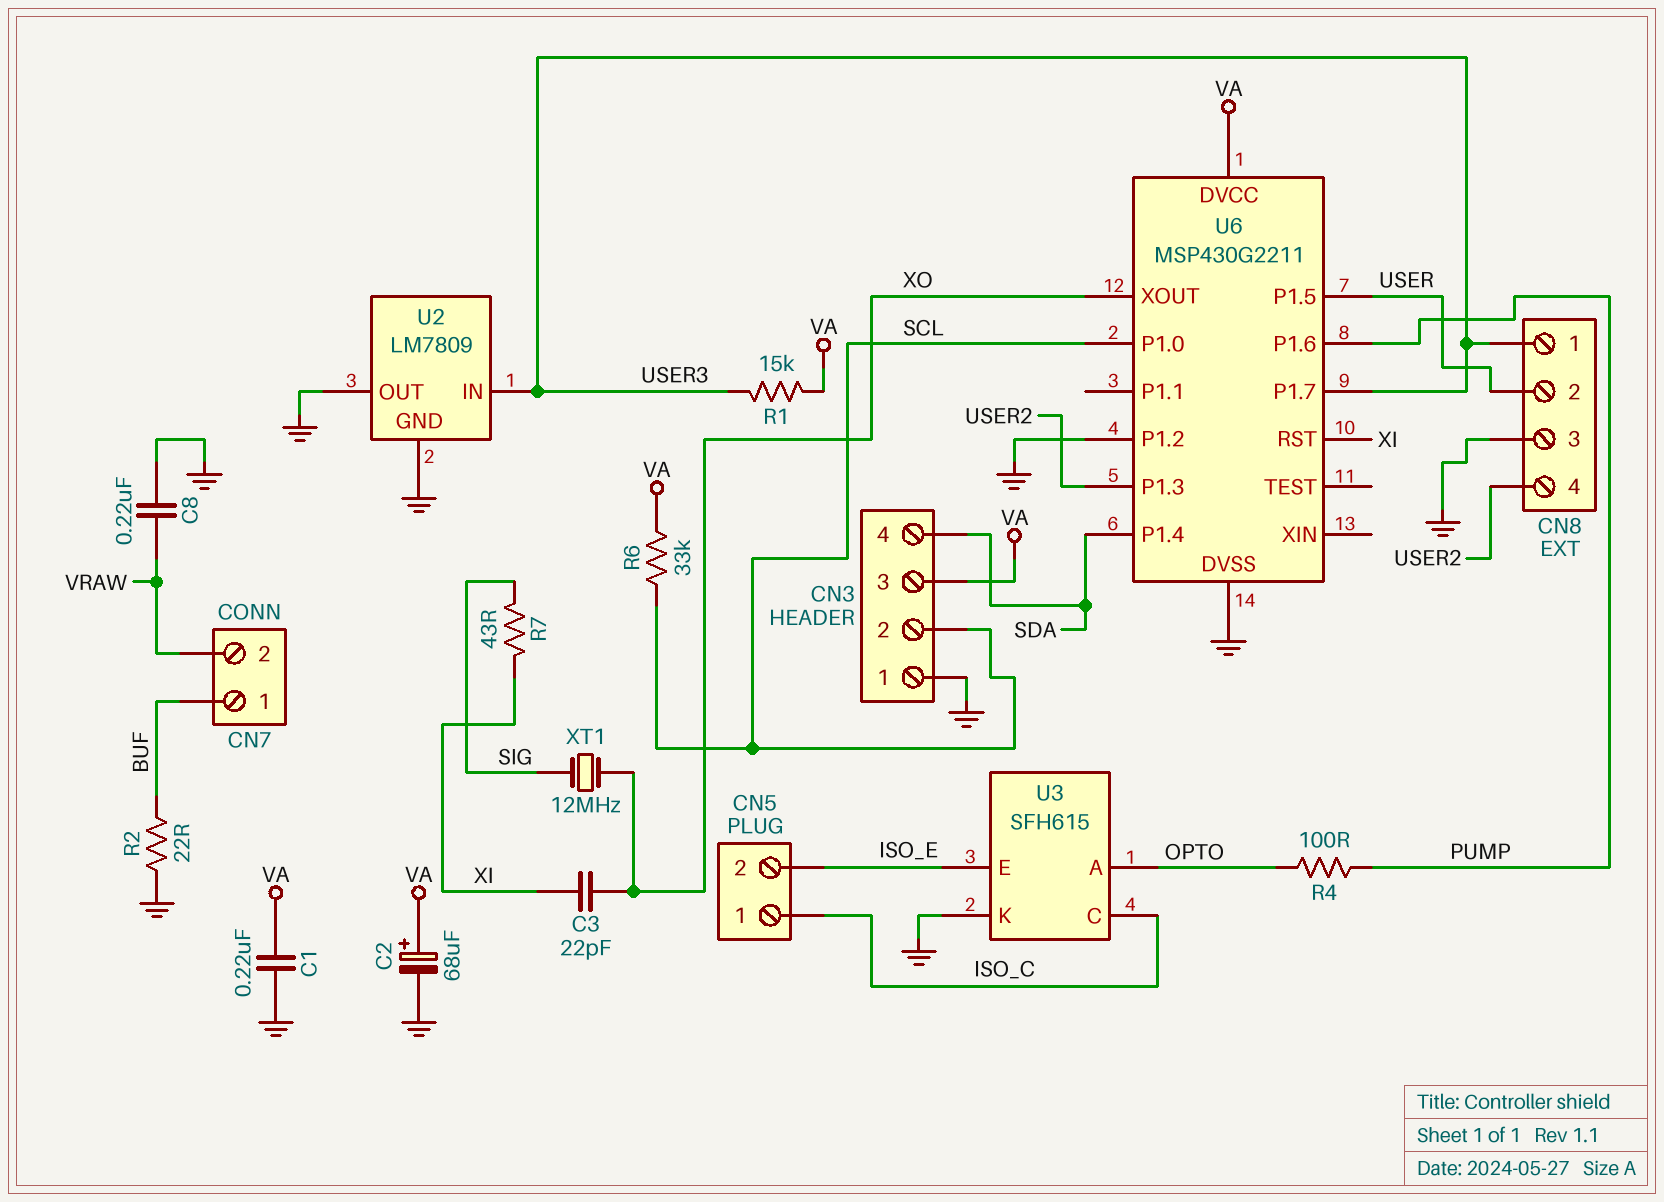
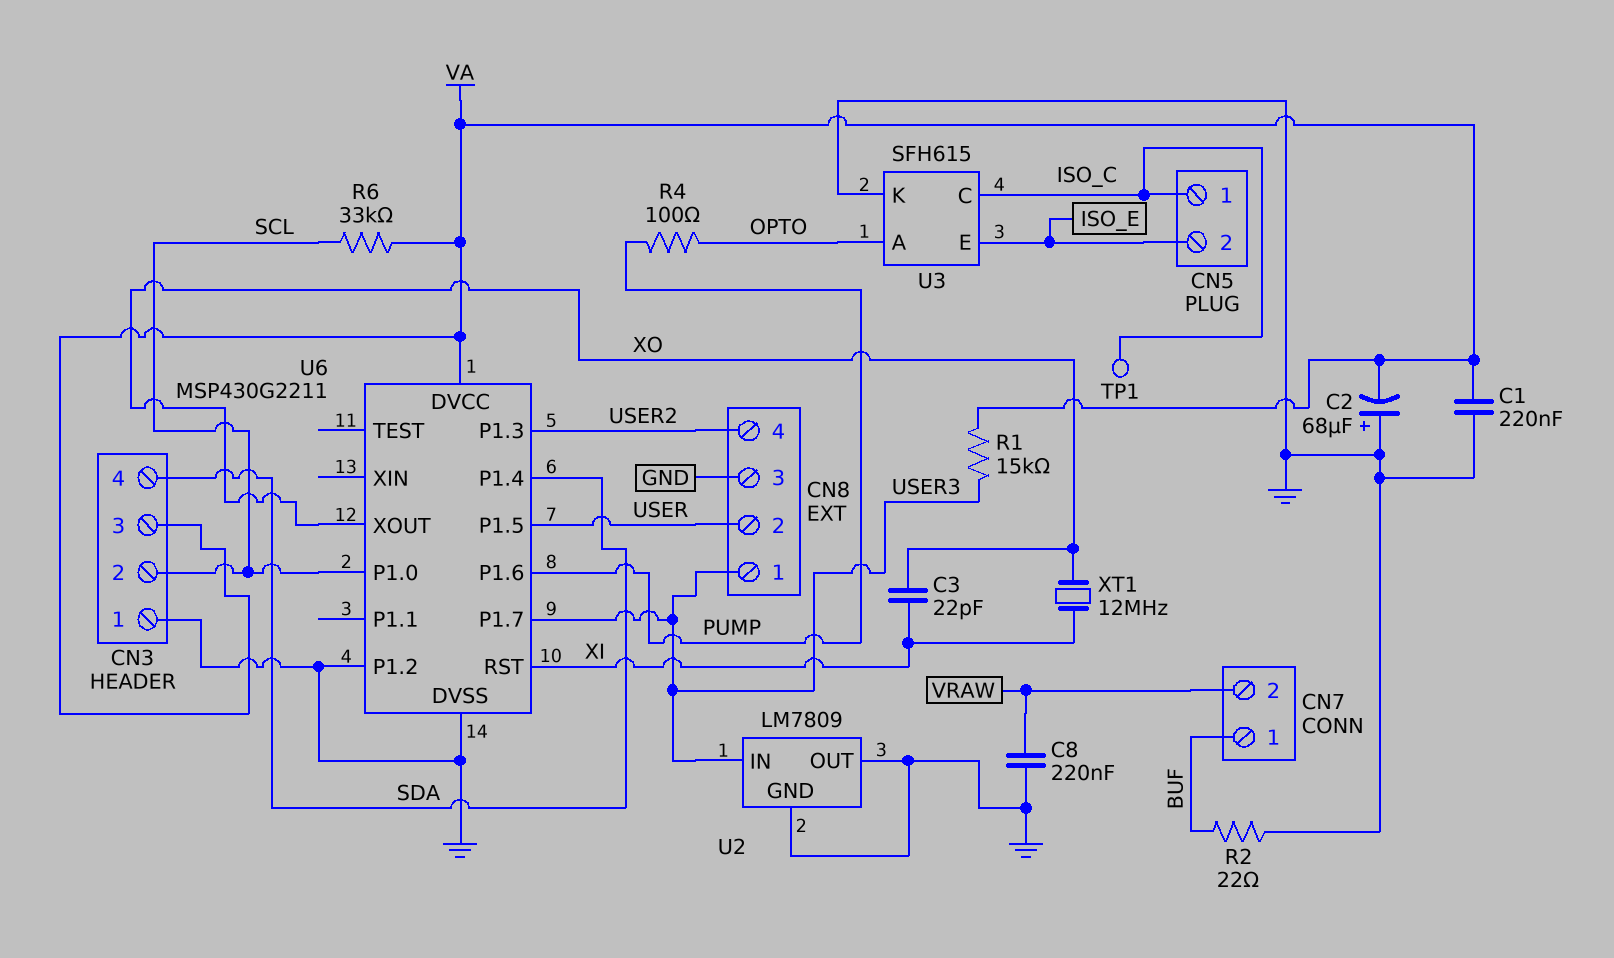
C2: 68uF (plus VA, minus GND) -> 68uF (plus GND, minus VA)
R7: 43 (SIG, XI) -> none
TP1: none -> test point (ISO_C)
XT1: 12MHz (SIG, XO) -> 12MHz (XI, XO)

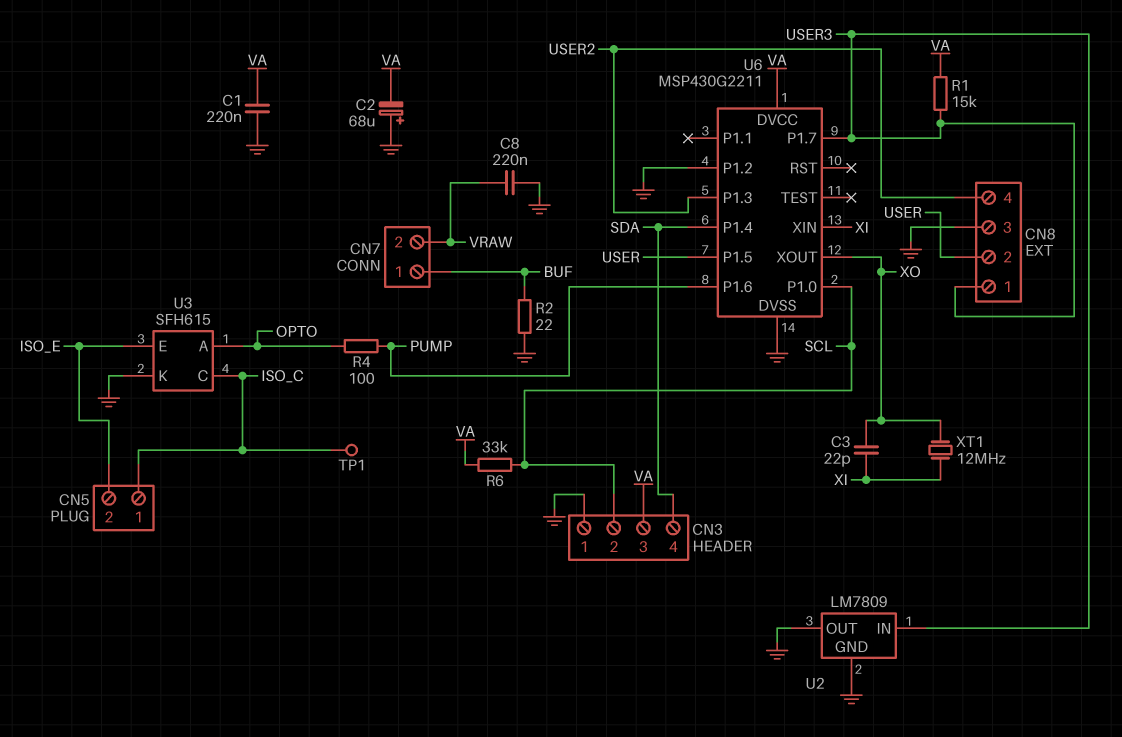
U6 pin RST: XI -> none
U6 pin XIN: none -> XI

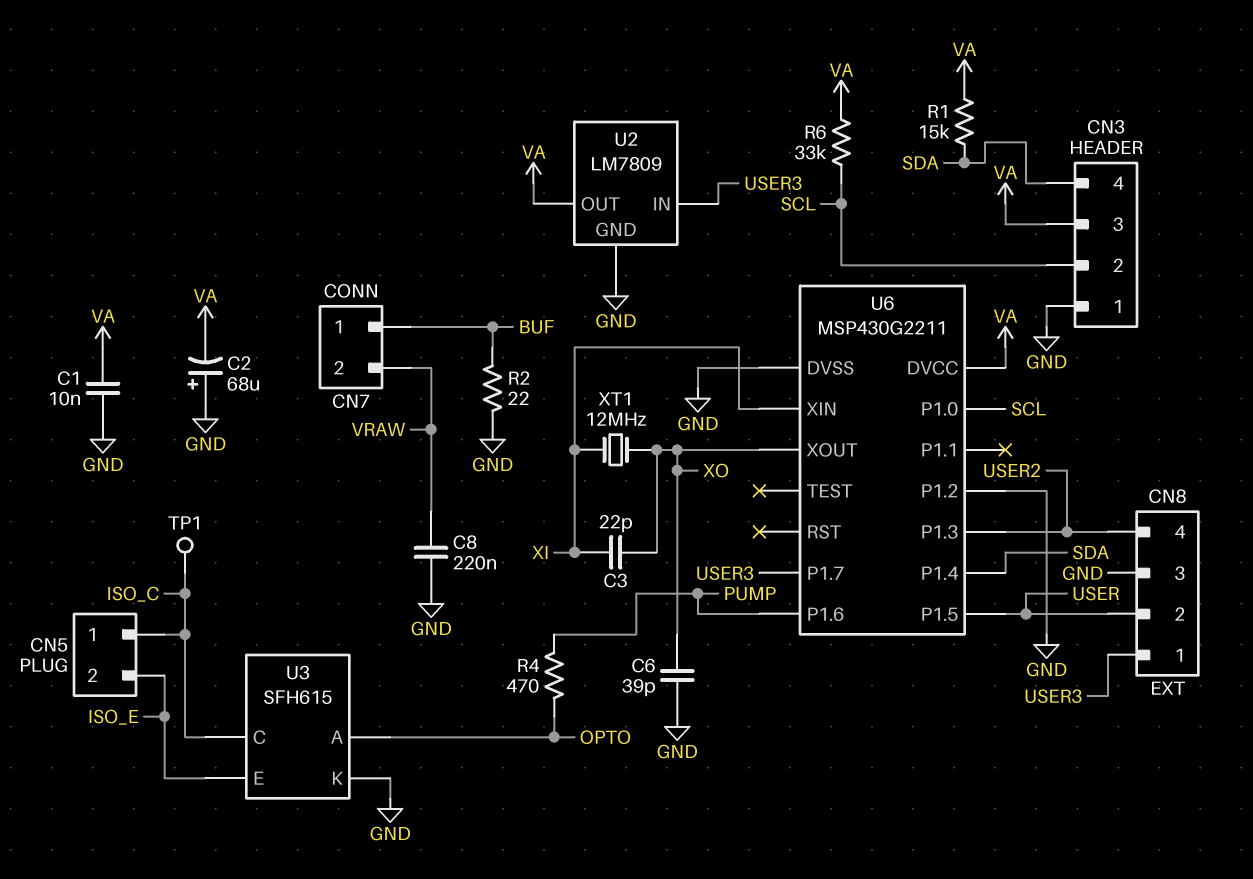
C1: 220nF (GND, VA) -> 10nF (GND, VA)
C6: none -> 39pF (GND, XO)
R1: 15k (USER3, VA) -> 15k (SDA, VA)
R4: 100 (OPTO, PUMP) -> 470 (OPTO, PUMP)
U2 pin OUT: GND -> VA

